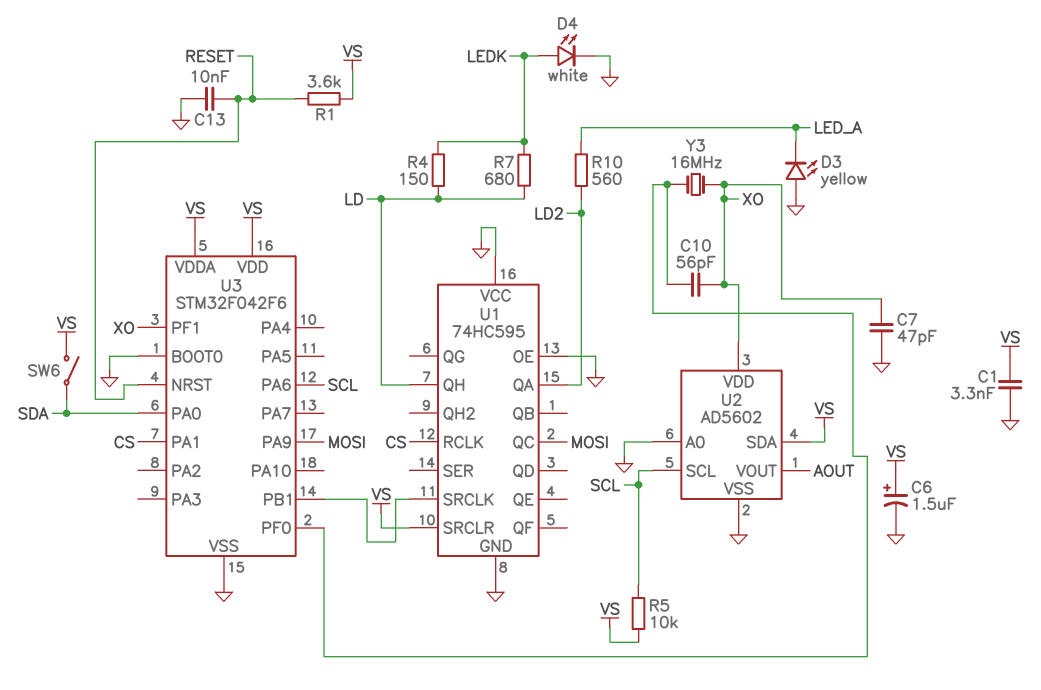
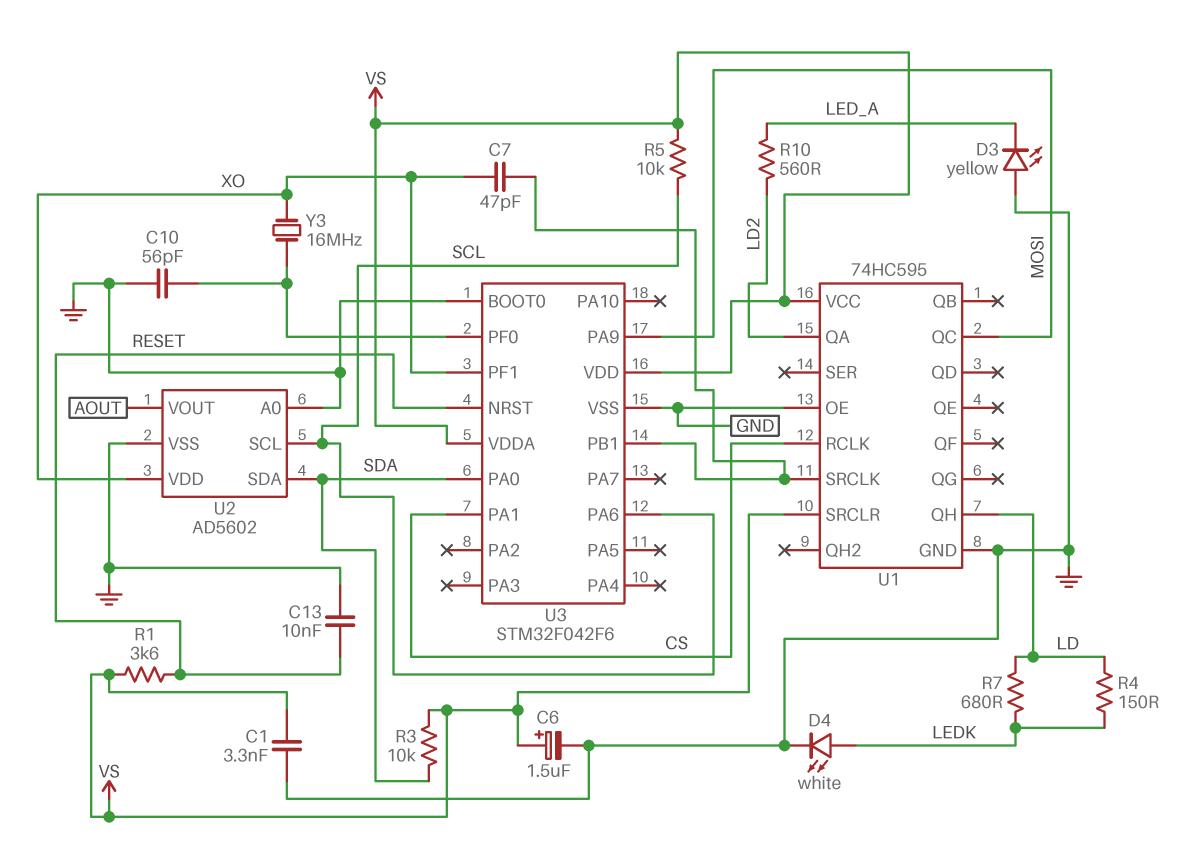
C7: 47pF (GND, XO) -> 47pF (U1/SRCLK, XO)
C10: 56pF (U3/PF0, XO) -> 56pF (GND, U3/PF0)
R3: none -> 10k (SDA, VS)
SW6: switch (SDA, VS) -> none
U1 pin VCC: GND -> VS
U2 pin SDA: VS -> SDA

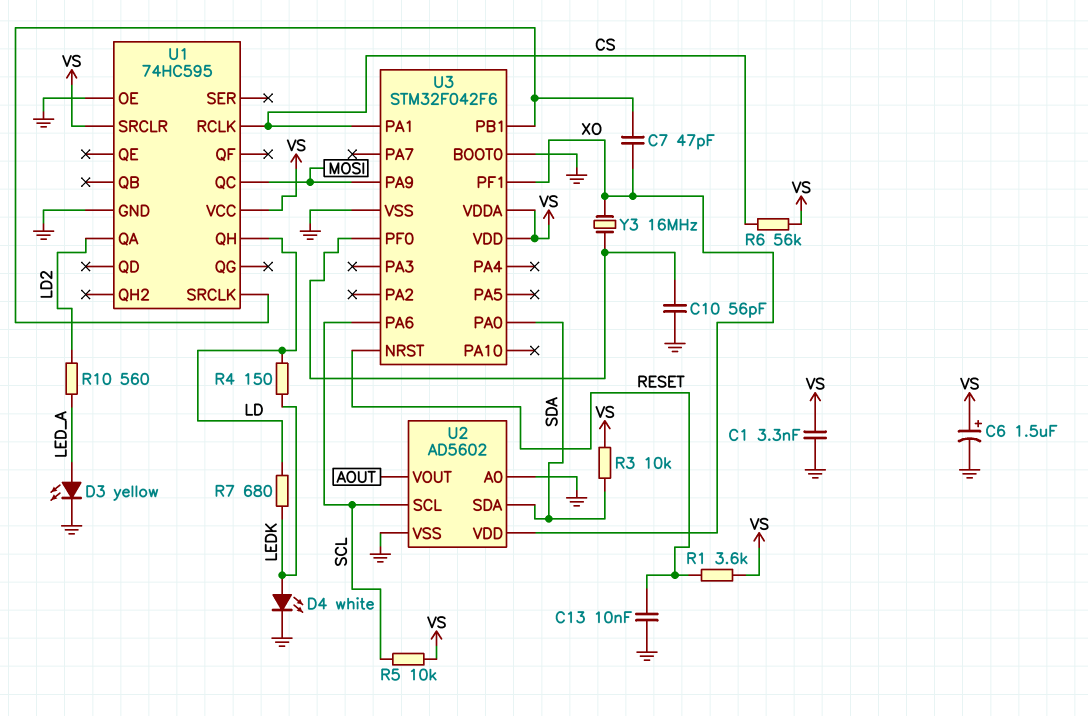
D3: LED yellow (A GND, K LED_A) -> LED yellow (A LED_A, K GND)
R6: none -> 56k (CS, VS)

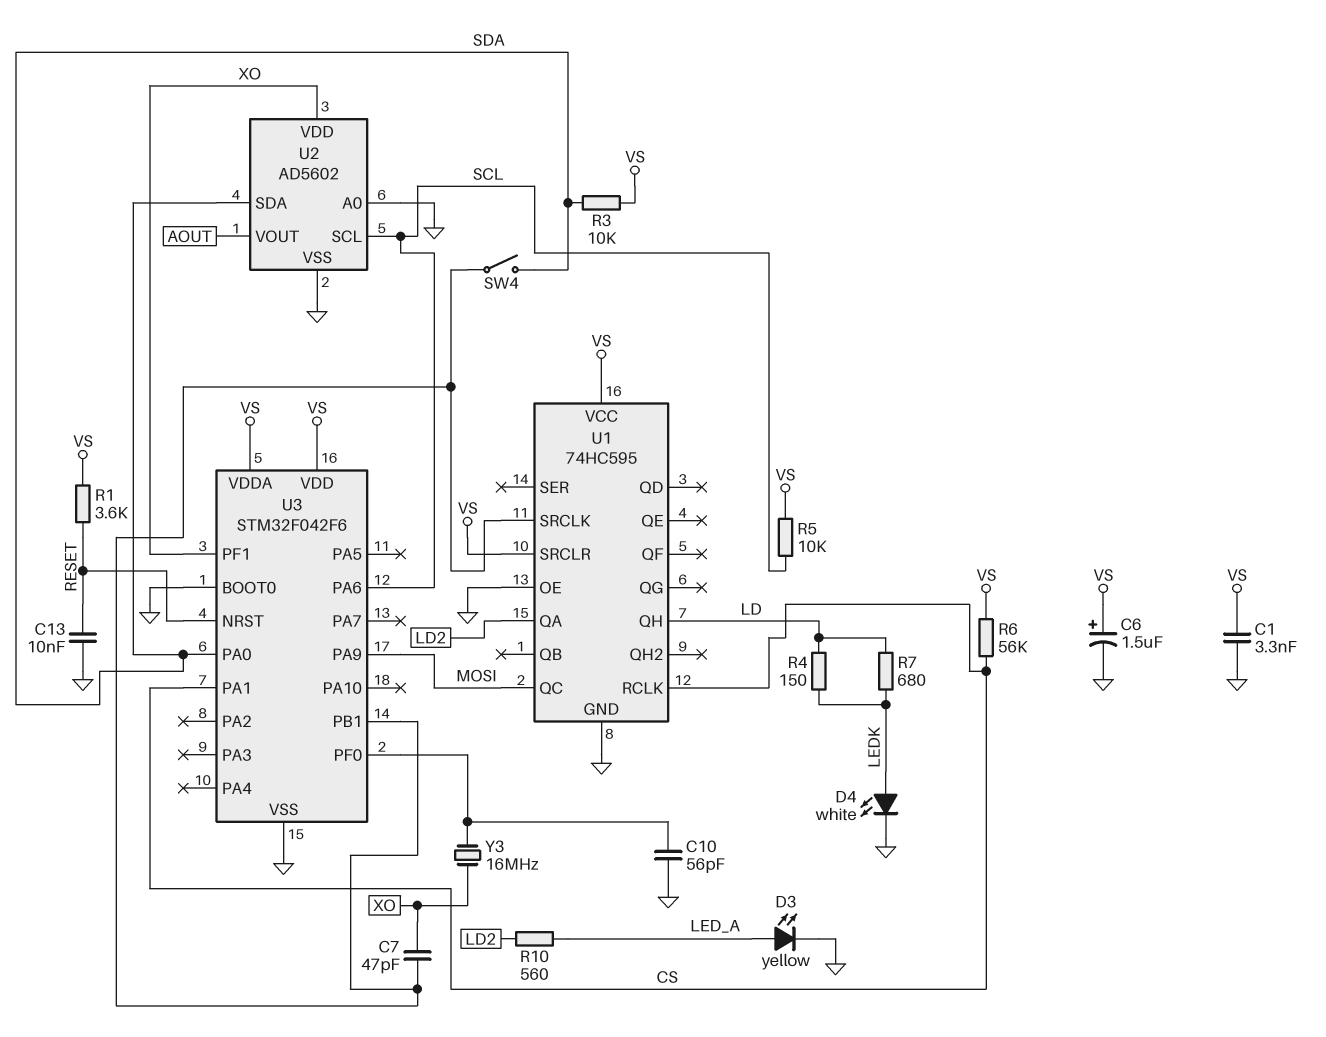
SW4: none -> switch (SDA, U1/SRCLK)

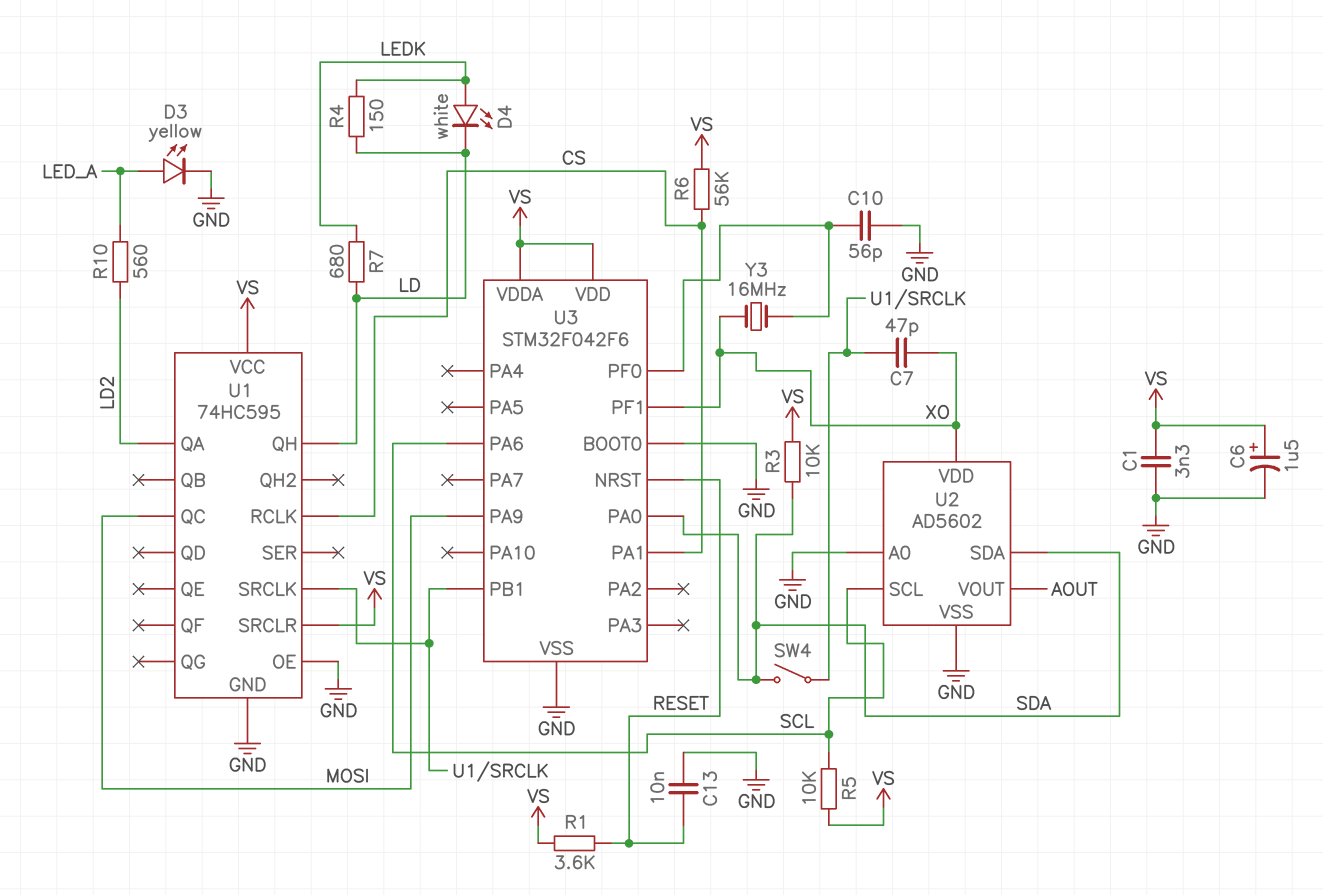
D4: LED white (A LEDK, K GND) -> LED white (A LEDK, K LD)

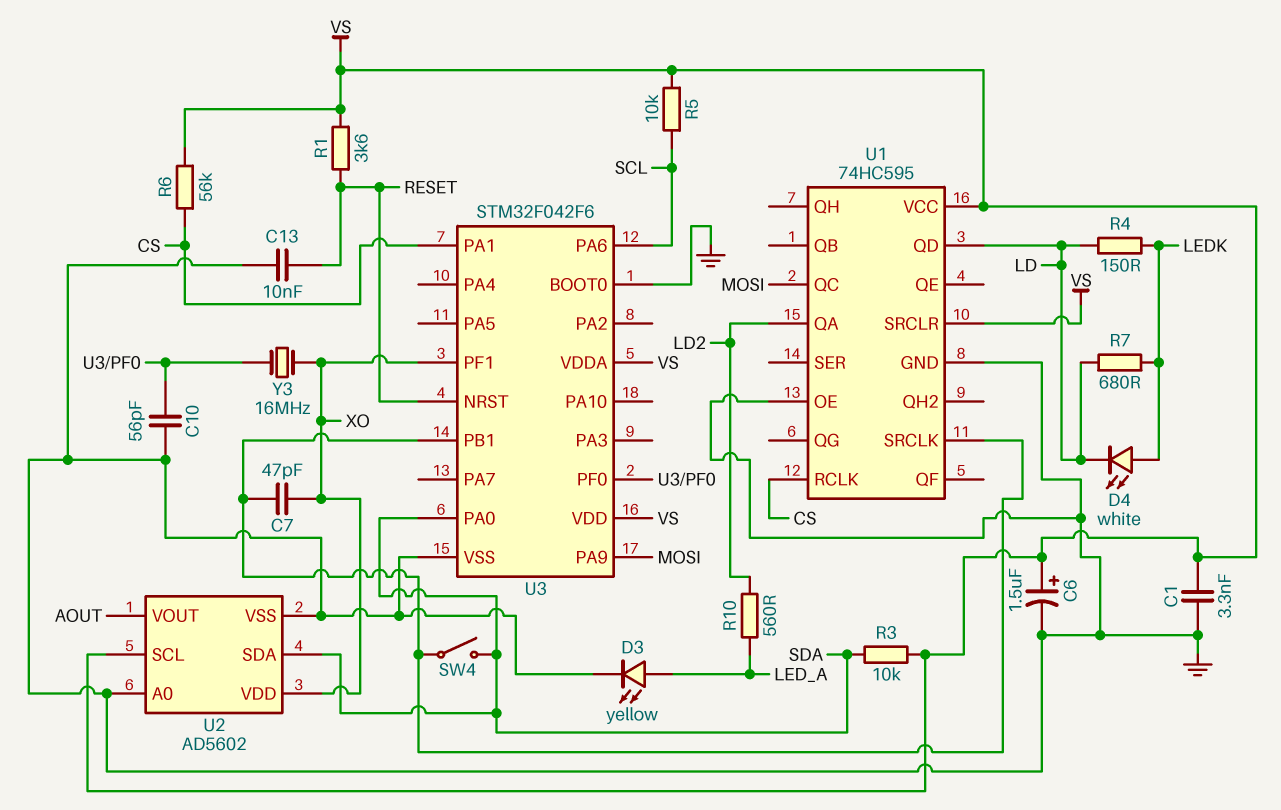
U1 pin QD: none -> LD
U1 pin QH: LD -> none
U2 pin SCL: SCL -> VS

